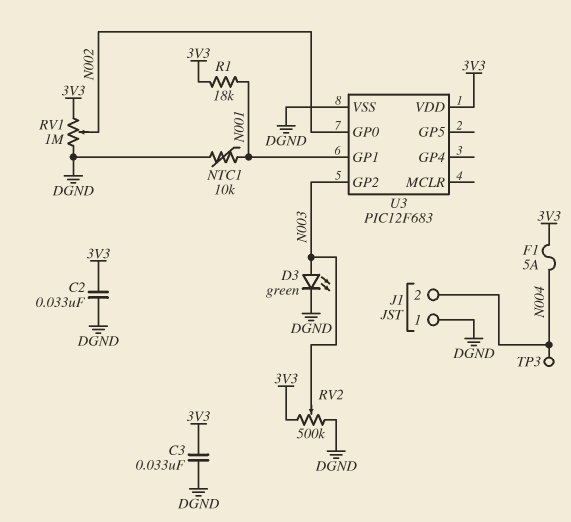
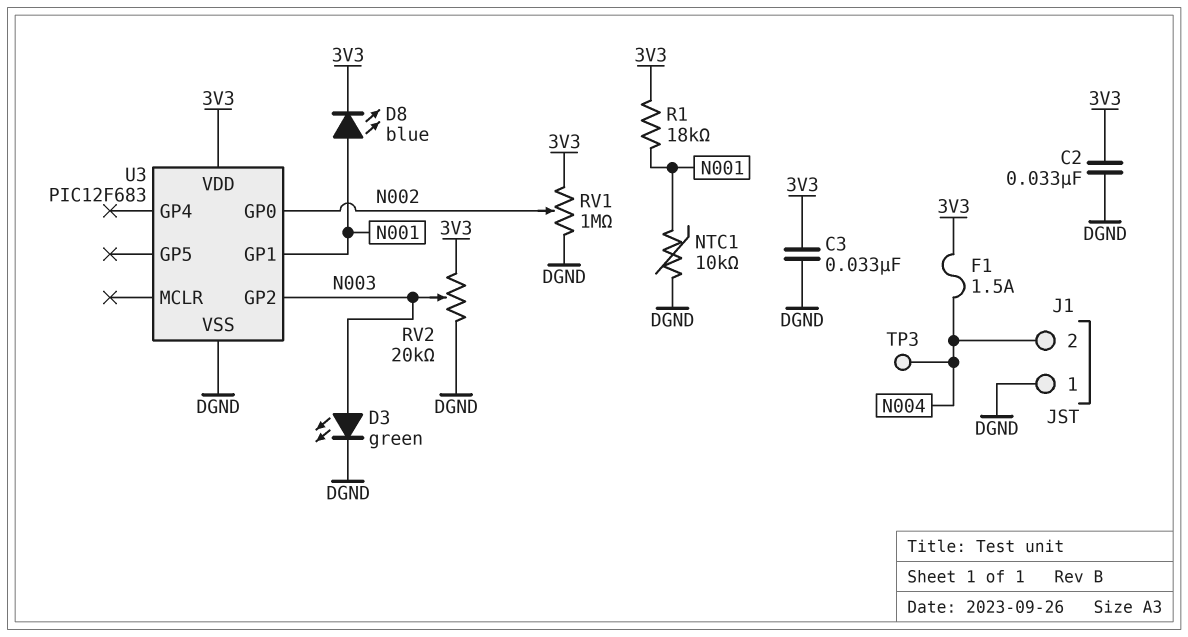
D8: none -> LED blue (A N001, K 3V3)
F1: 5A (3V3, N004) -> 1.5A (3V3, N004)
RV2: 500k (3V3, DGND, wiper N003) -> 20k (3V3, DGND, wiper N003)

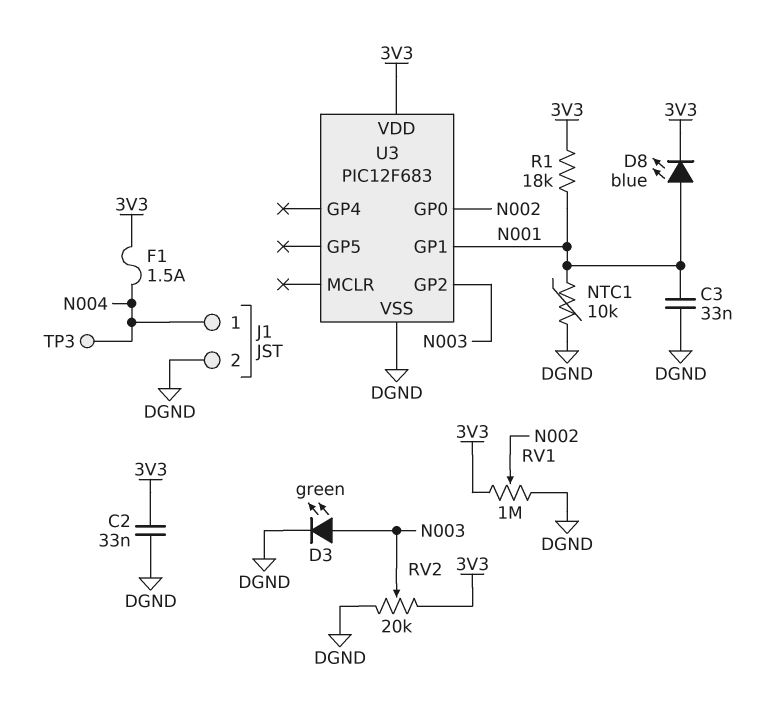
C3: 33nF (3V3, DGND) -> 33nF (DGND, N001)
J1 pin 1: DGND -> N004
J1 pin 2: N004 -> DGND

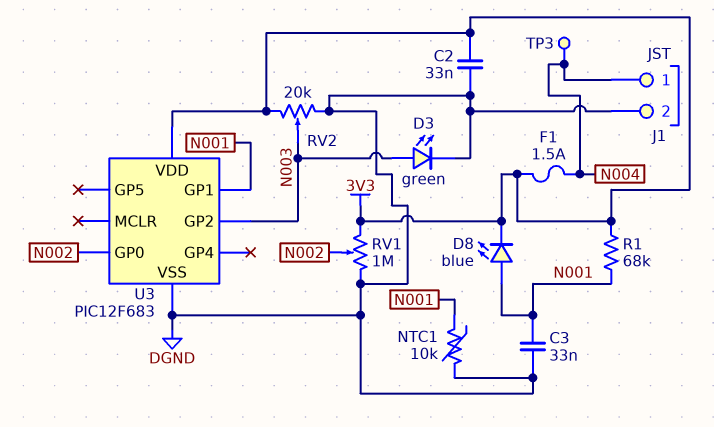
R1: 18k (3V3, N001) -> 68k (3V3, N001)

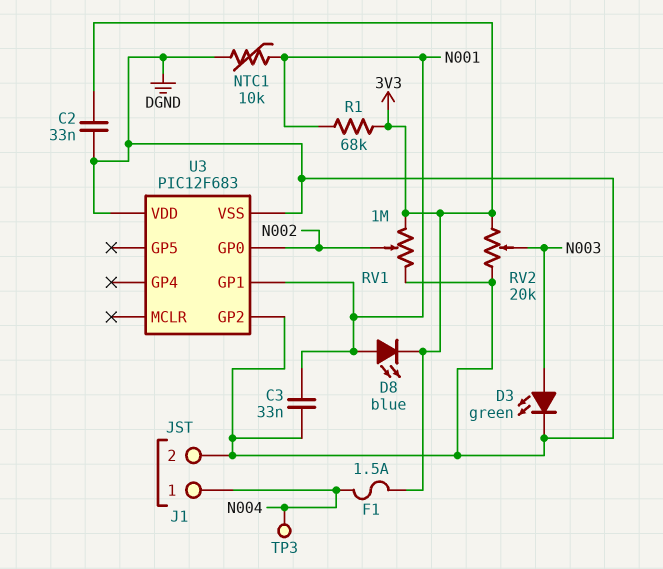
U3 pin GP2: N003 -> DGND
U3 pin VDD: 3V3 -> DGND

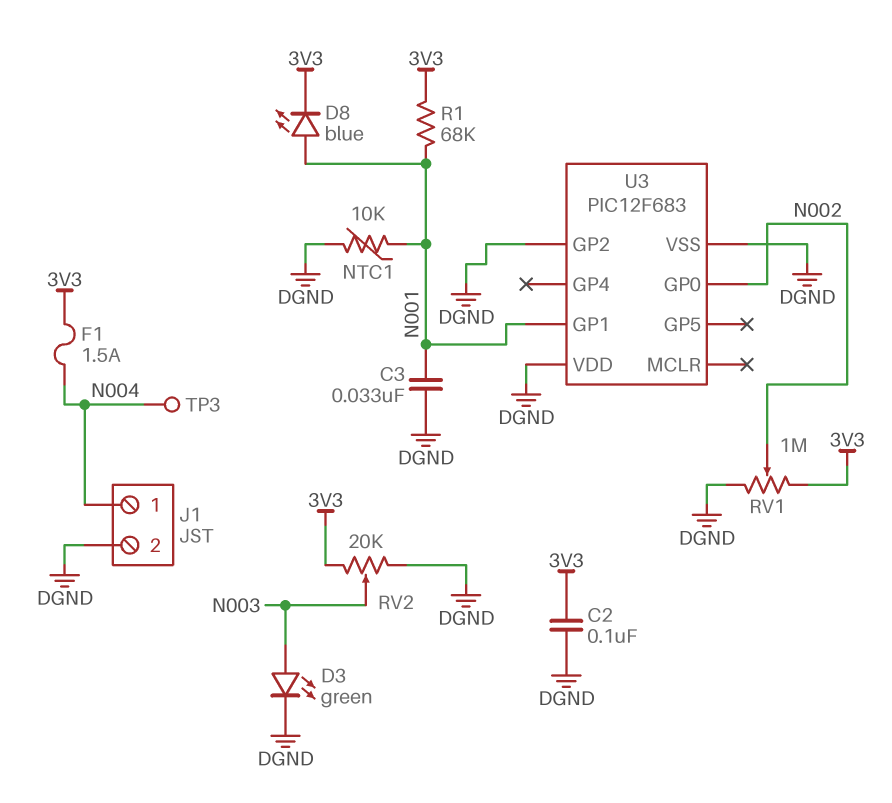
C2: 33nF (3V3, DGND) -> 100nF (3V3, DGND)

